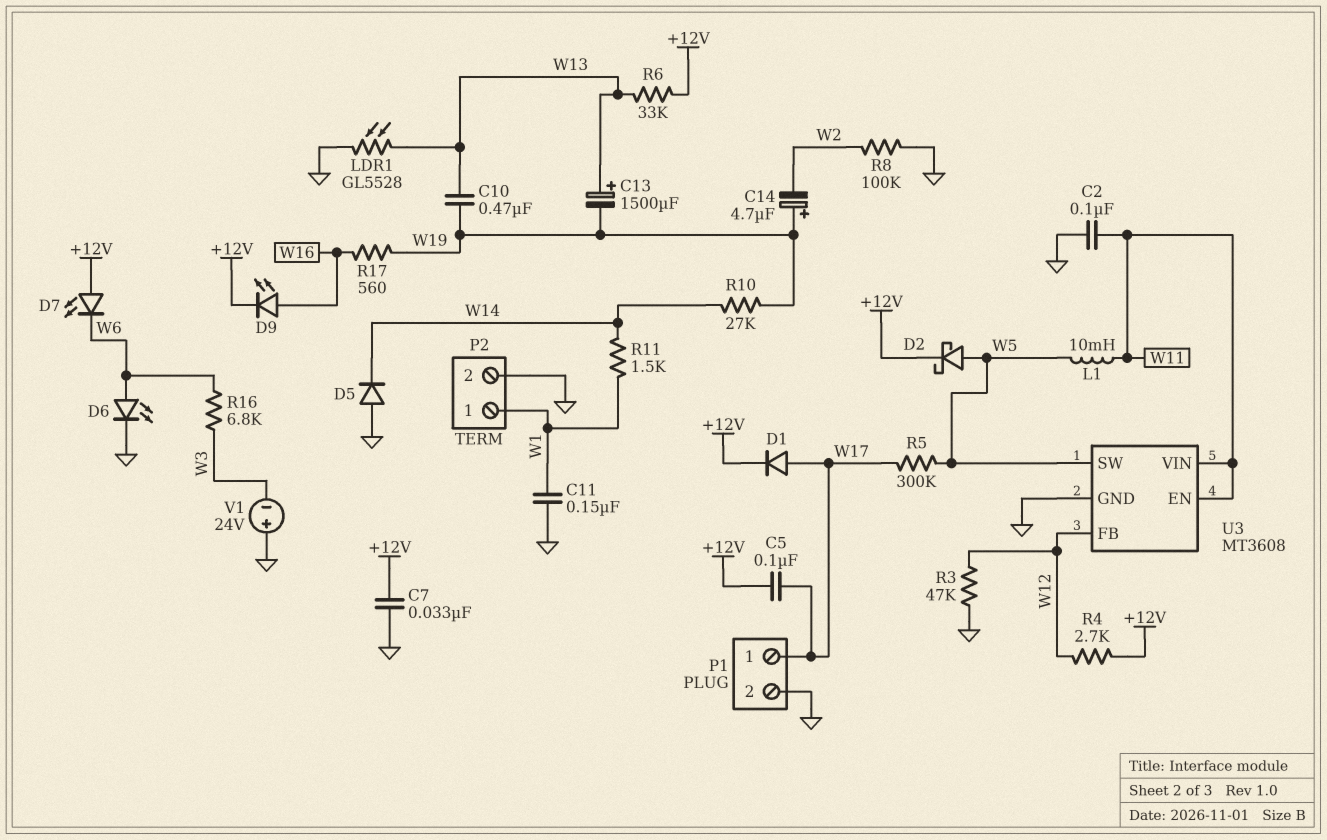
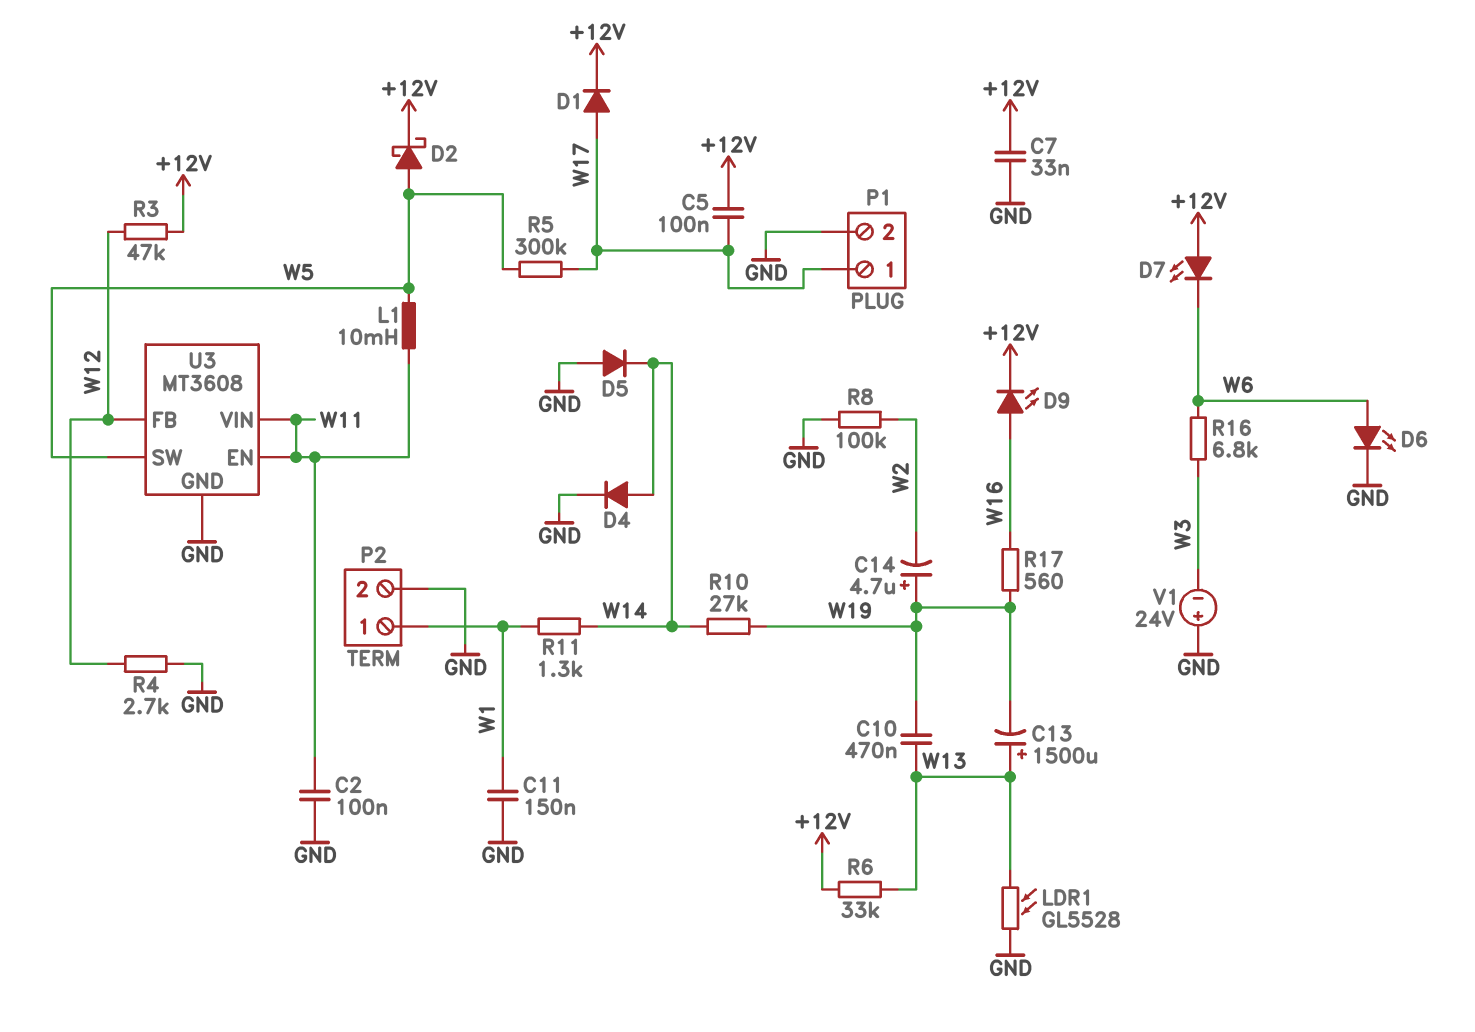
D4: none -> diode (A W14, K GND)
R3: 47k (GND, W12) -> 47k (+12V, W12)
R4: 2.7k (+12V, W12) -> 2.7k (GND, W12)
R11: 1.5k (W1, W14) -> 1.3k (W1, W14)

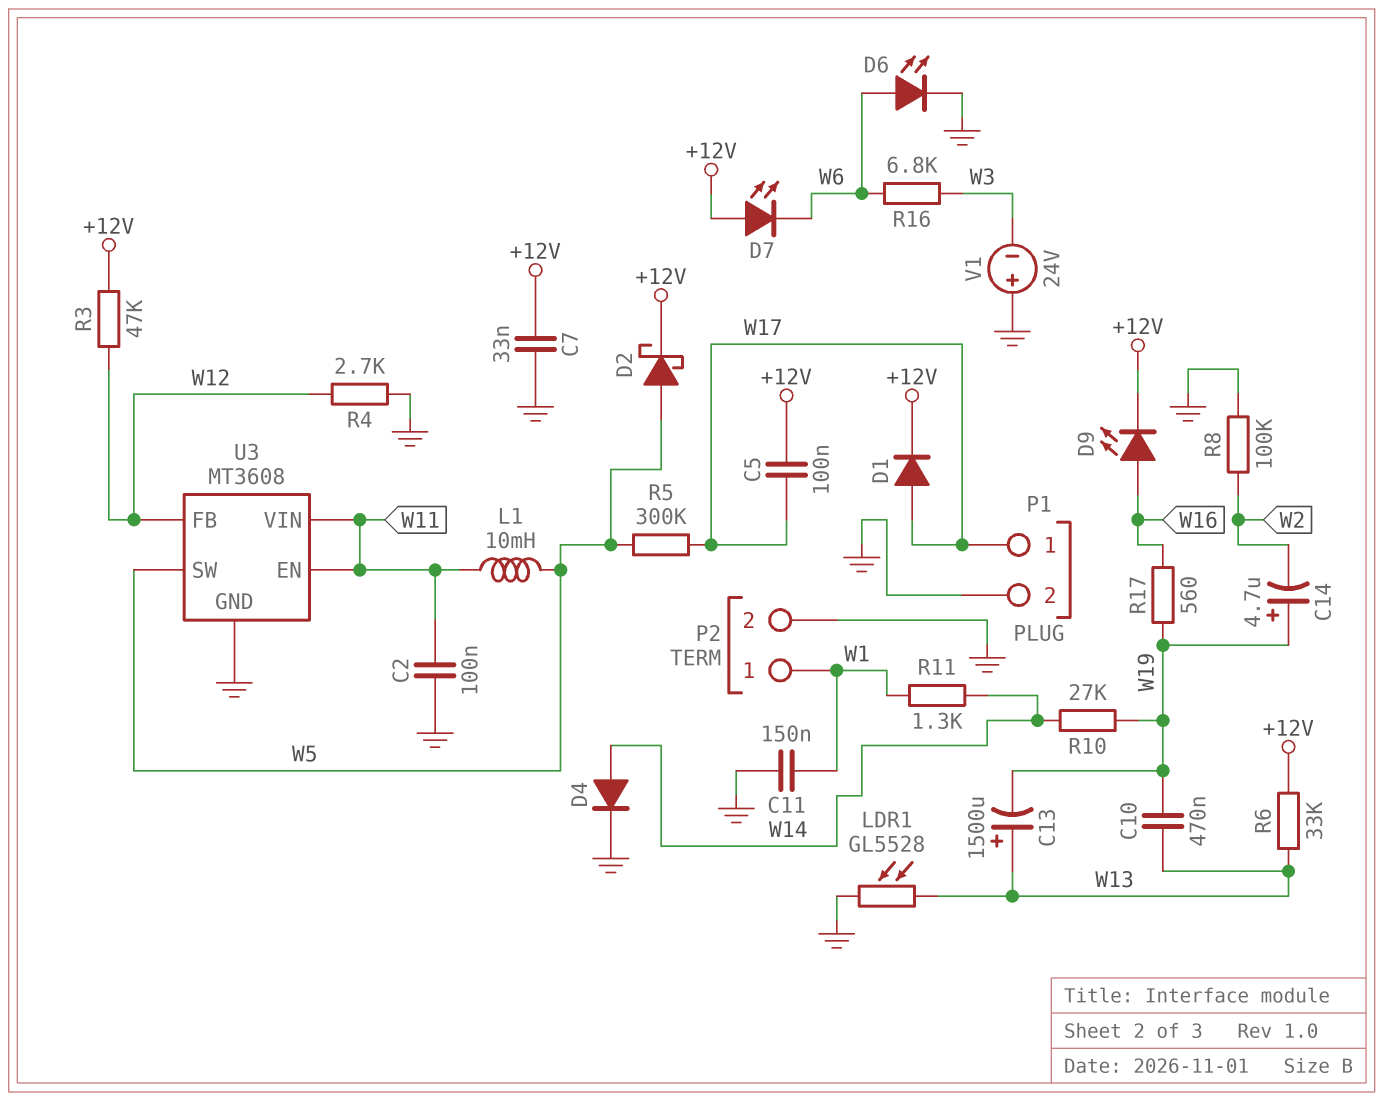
D5: diode (A GND, K W14) -> none

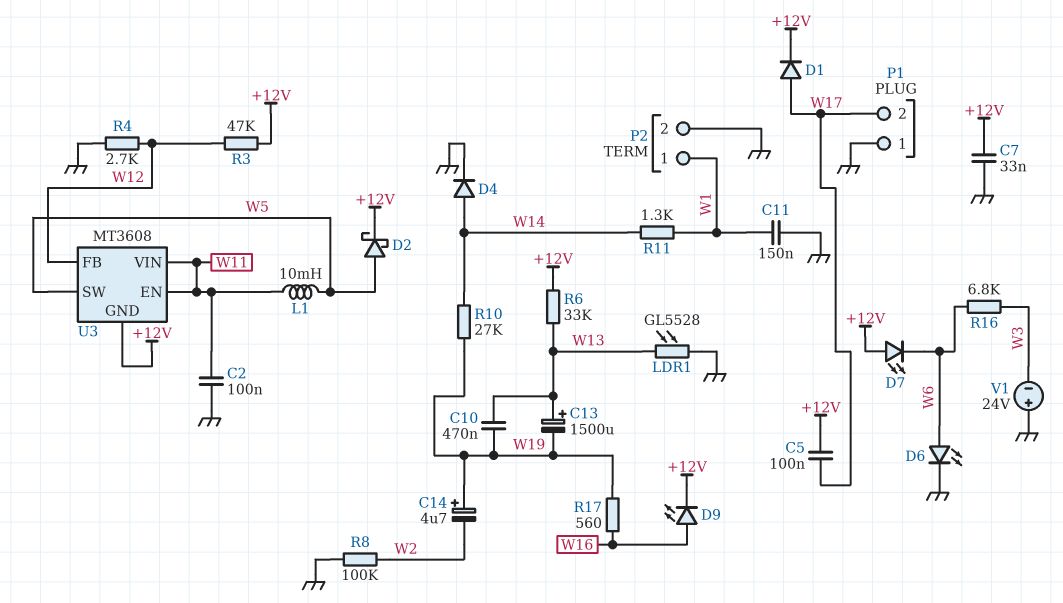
P1 pin 1: W17 -> GND
P1 pin 2: GND -> W17
R5: 300k (W5, W17) -> none
U3 pin GND: GND -> +12V

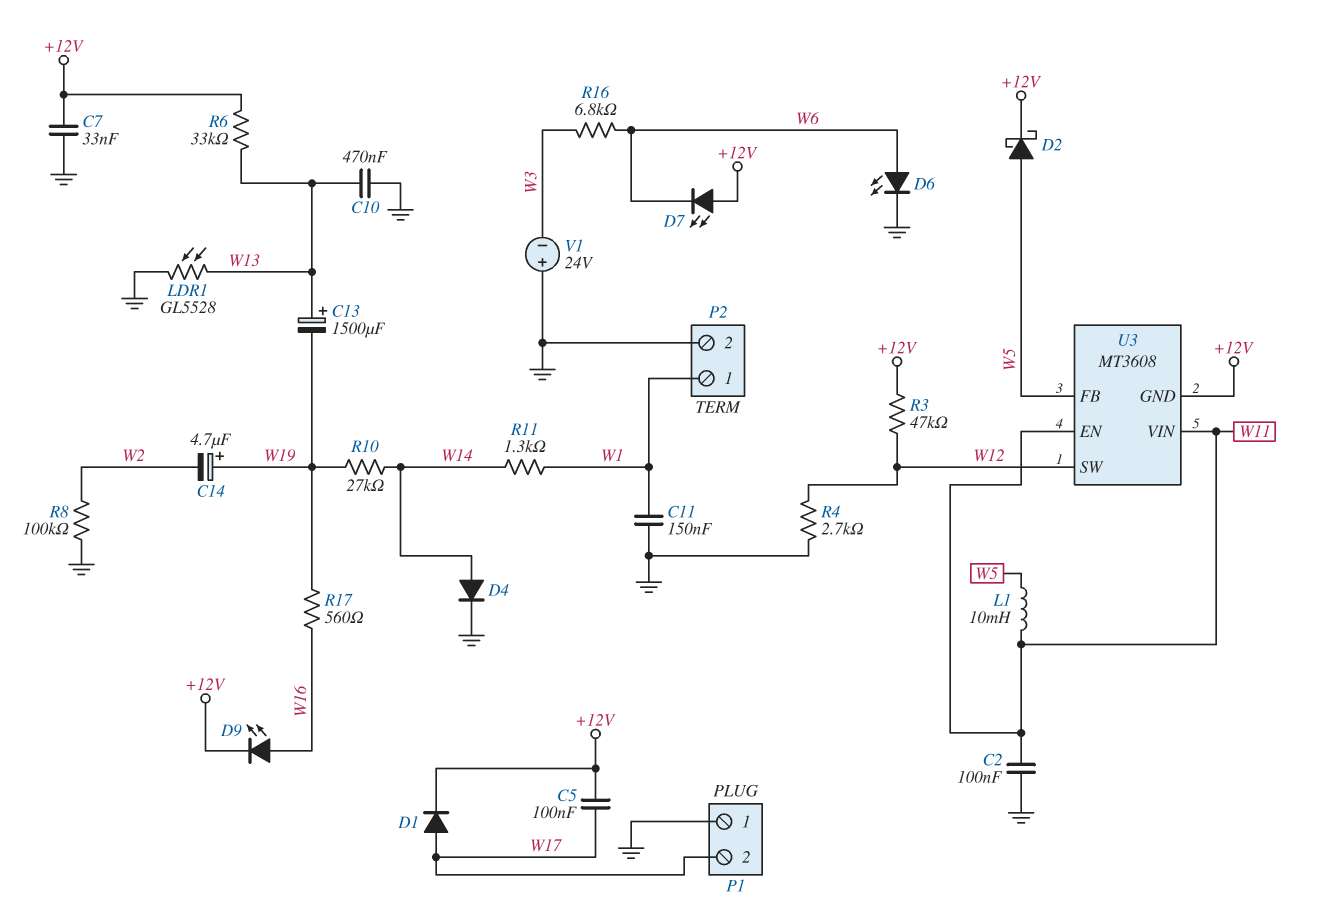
C10: 470nF (W13, W19) -> 470nF (GND, W13)
U3 pin FB: W12 -> W5
U3 pin SW: W5 -> W12

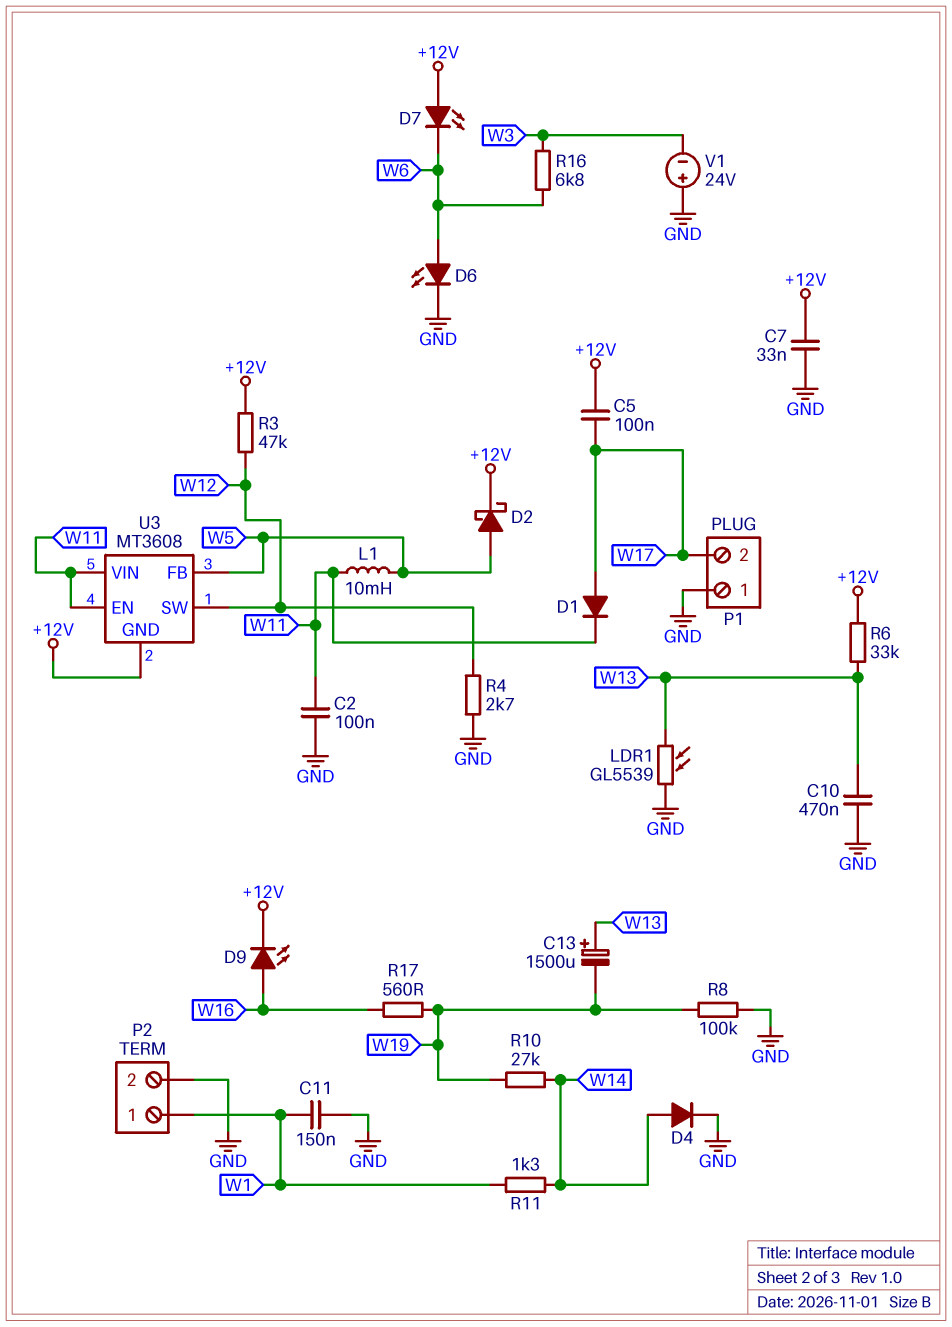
C14: 4.7uF (plus W19, minus W2) -> none
D1: diode (A W17, K +12V) -> diode (A W17, K W11)
LDR1: GL5528 (GND, W13) -> GL5539 (GND, W13)
R8: 100k (GND, W2) -> 100k (GND, W19)

